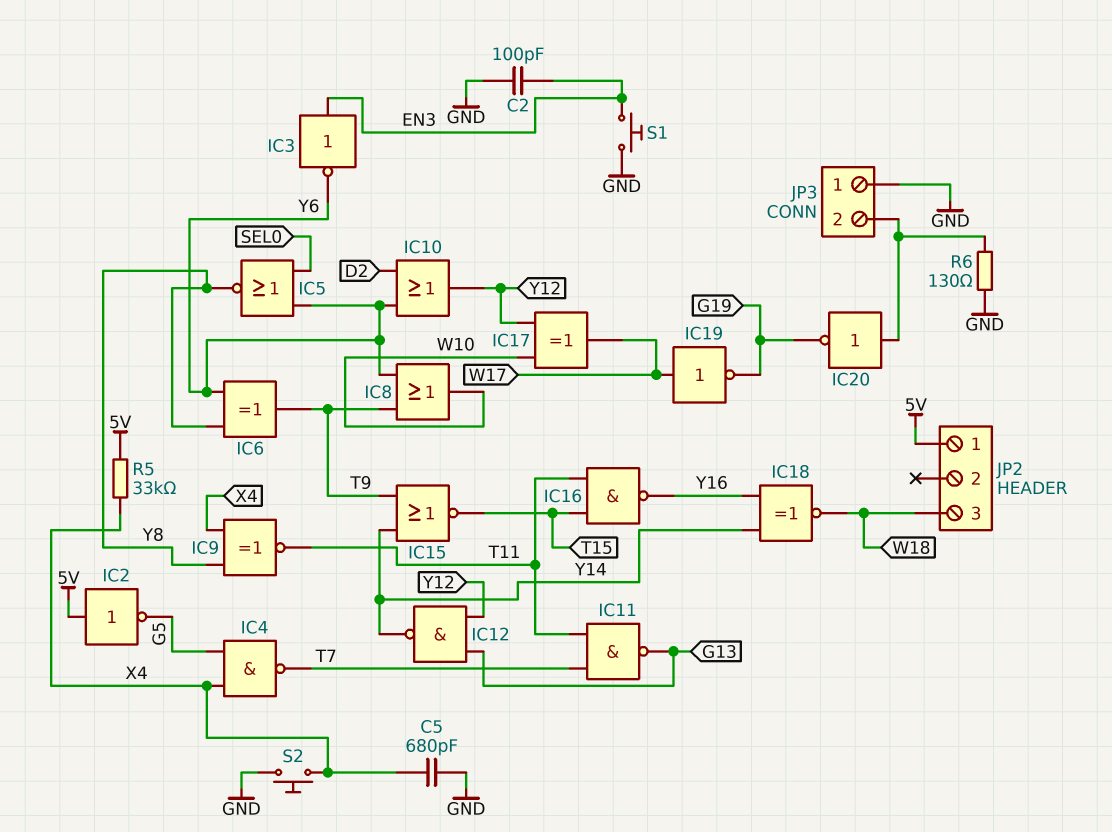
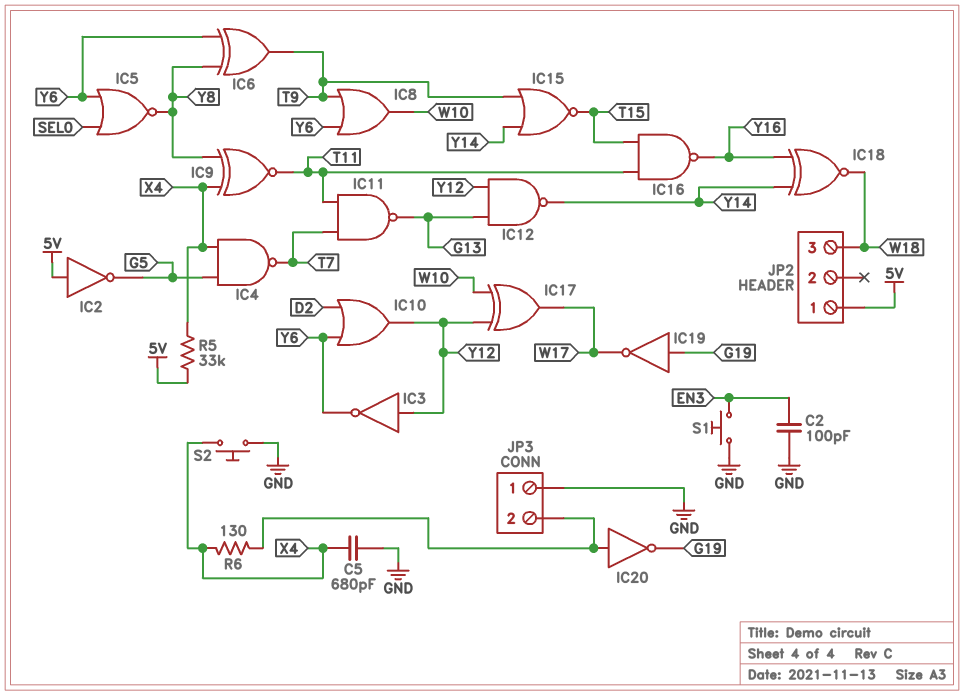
IC3: NOT (in EN3, out Y6) -> NOT (in Y12, out Y6)
IC19: NOT (in W17, out G19) -> NOT (in G19, out W17)
R6: 130 (GND, JP3/2) -> 130 (JP3/2, X4)

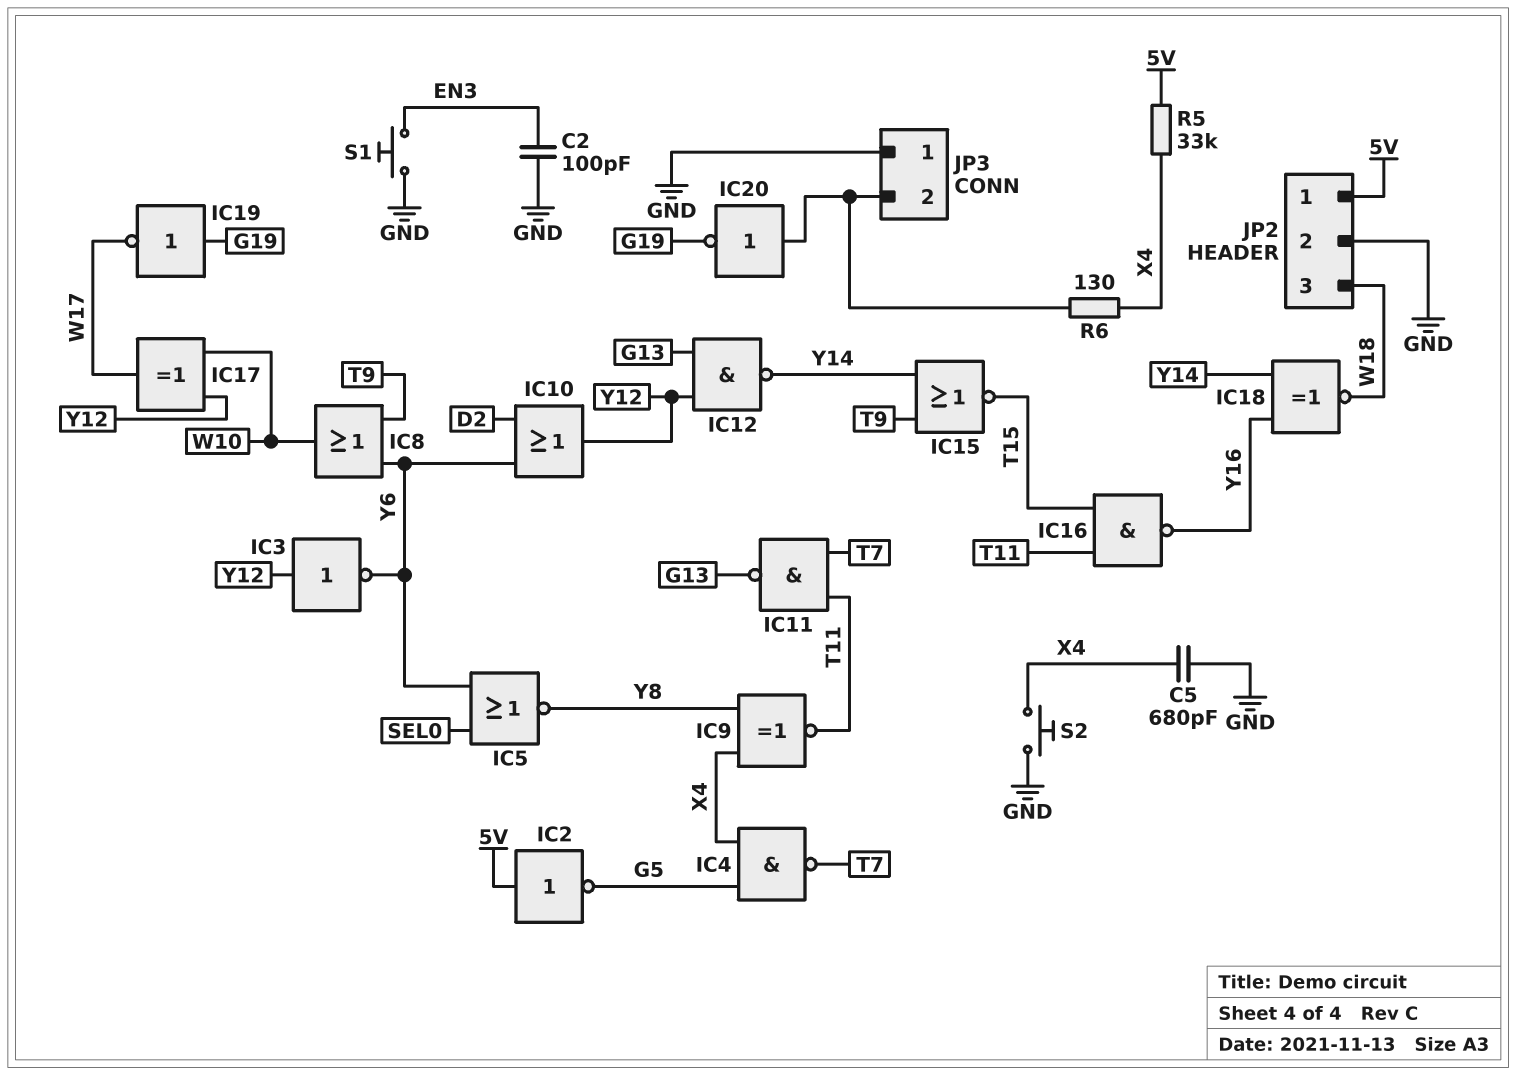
IC6: XOR (in Y6, in Y8, out T9) -> none
JP2 pin 2: none -> GND

